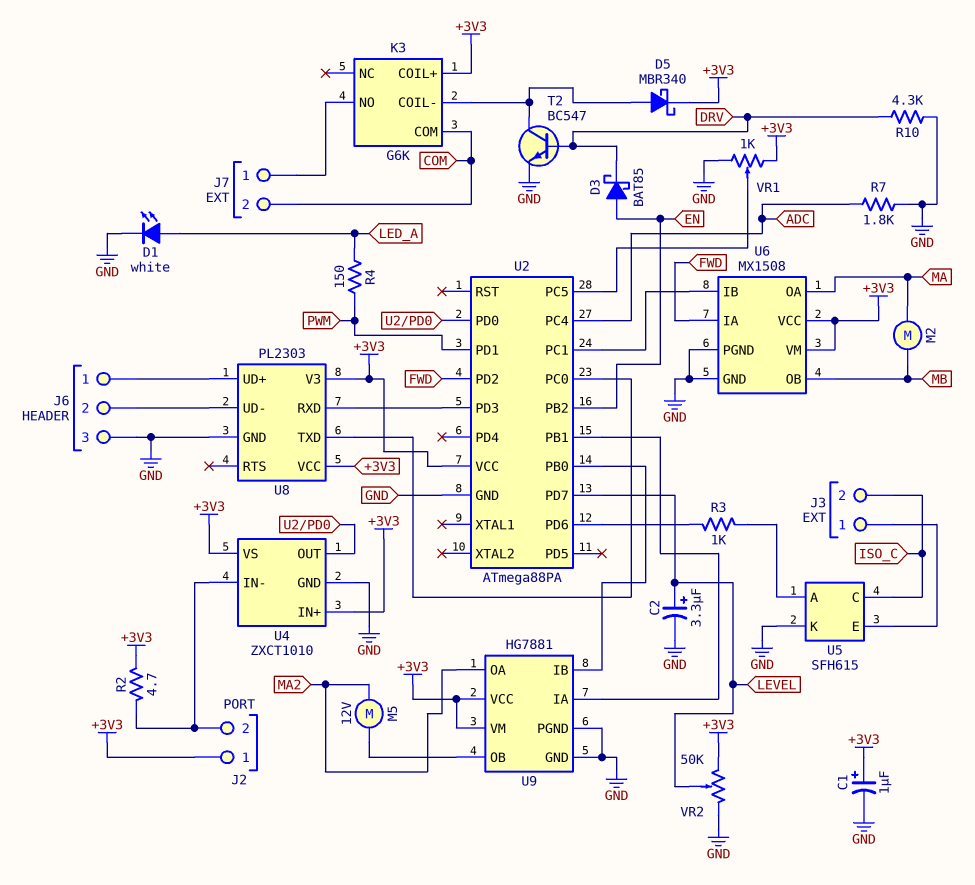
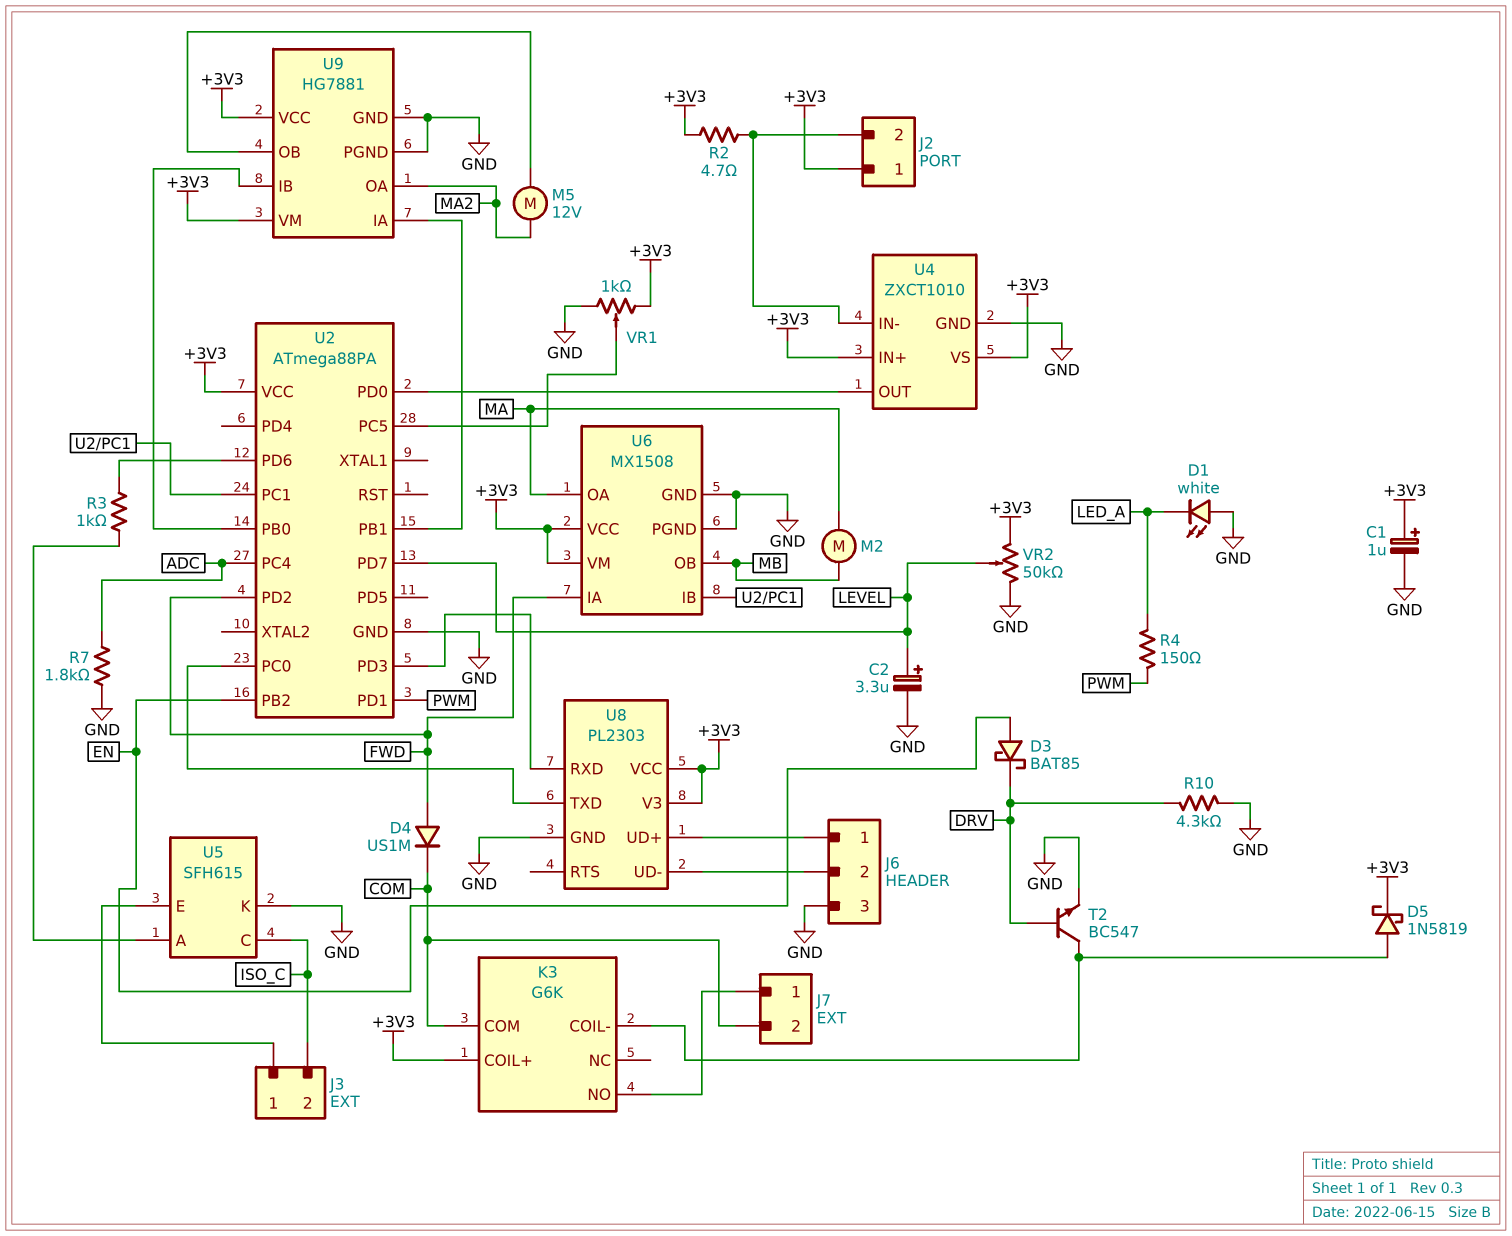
D1: LED white (A LED_A, K GND) -> LED white (A GND, K LED_A)
D4: none -> diode US1M (A FWD, K COM)
D5: schottky MBR340 (A K3/COIL-, K +3V3) -> schottky 1N5819 (A K3/COIL-, K +3V3)

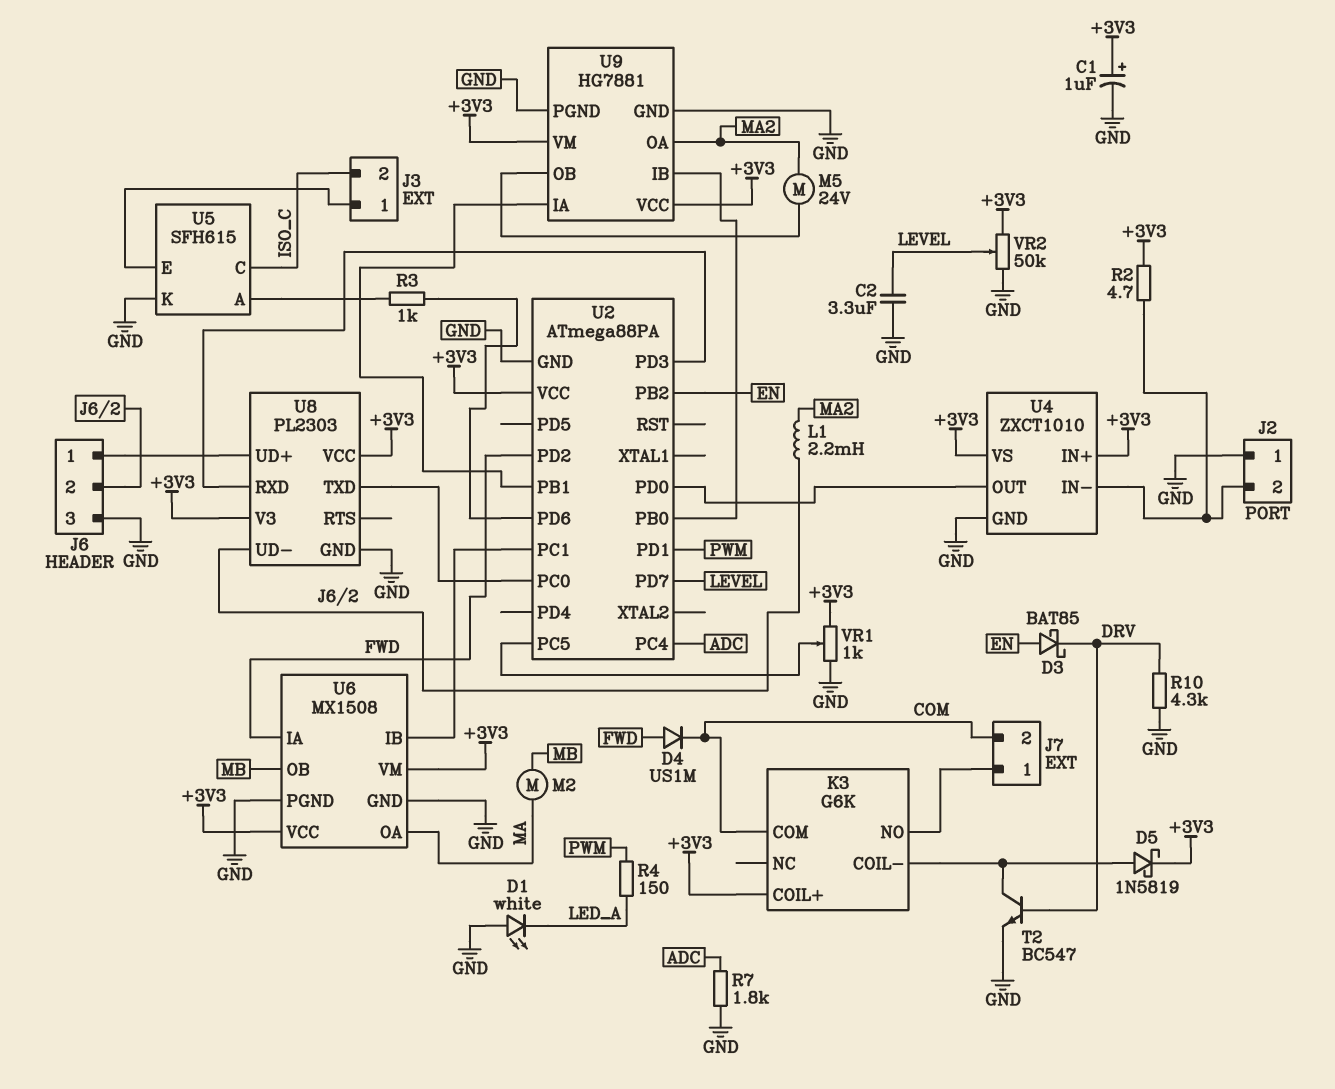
C2: 3.3uF (plus LEVEL, minus GND) -> 3.3uF (GND, LEVEL)
J2 pin 1: +3V3 -> GND
L1: none -> 2.2mH (J6/2, MA2)
M5: motor 12V (MA2, U9/OB) -> motor 24V (MA2, U9/OB)

